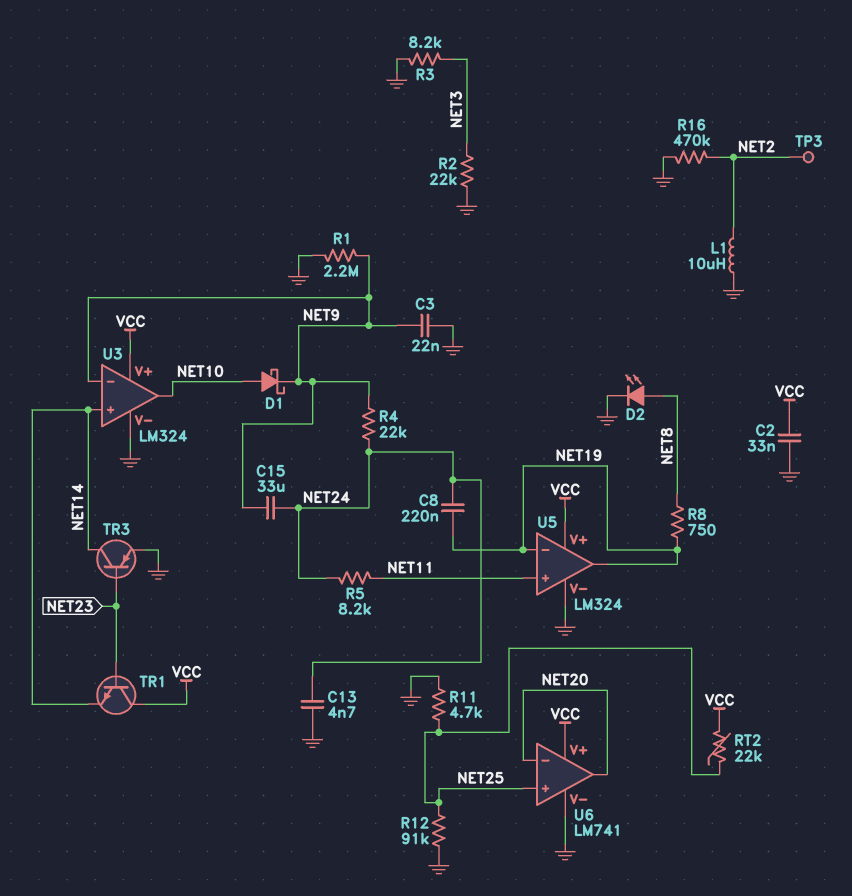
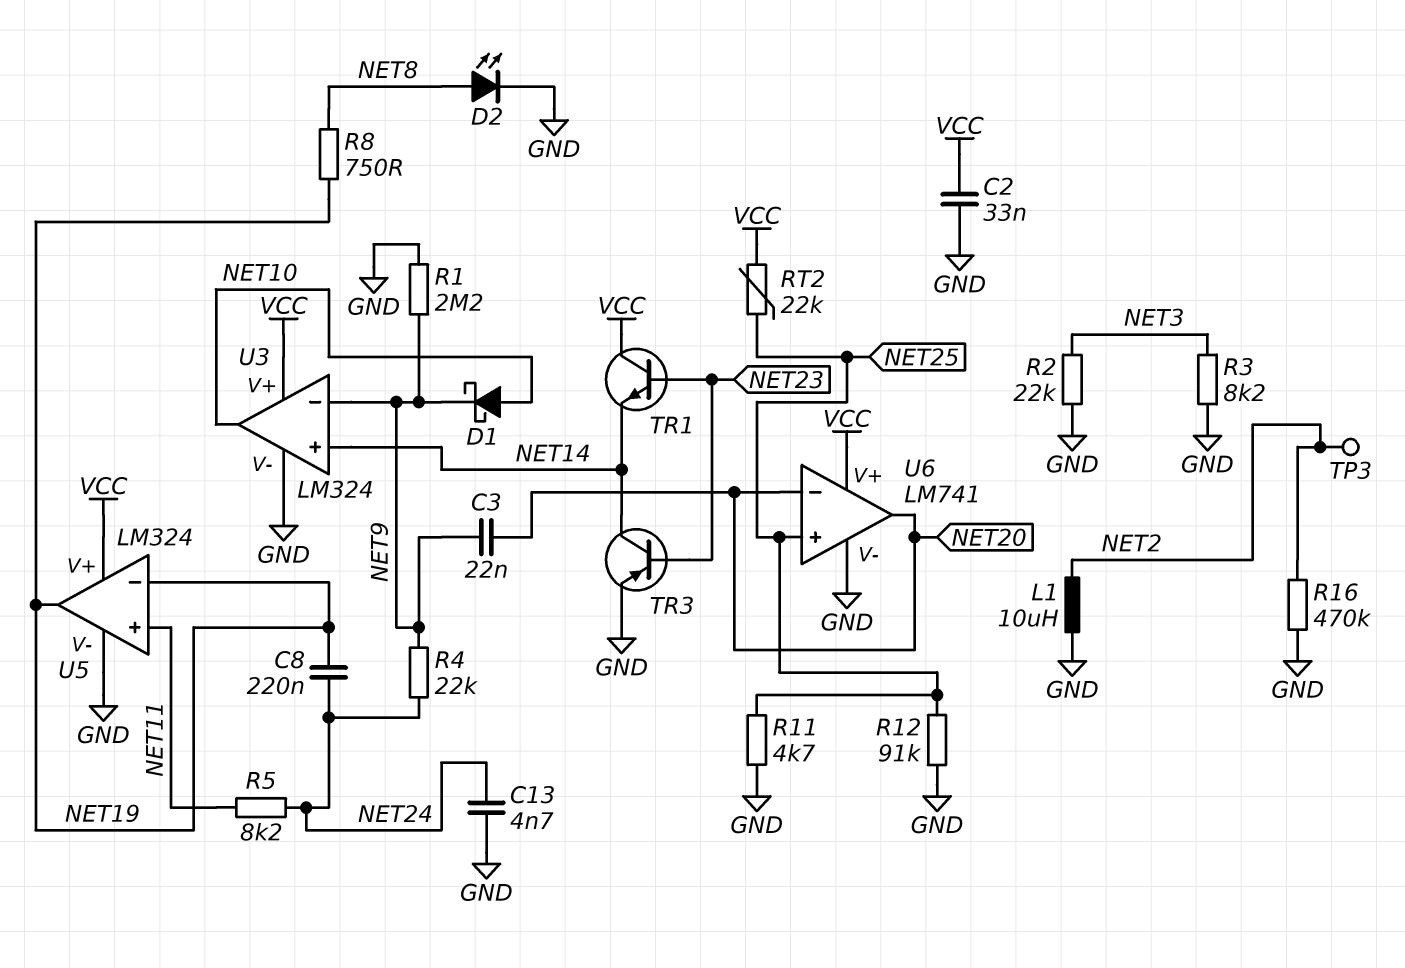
C3: 22nF (GND, NET9) -> 22nF (NET9, NET20)
C15: 33uF (NET9, NET24) -> none

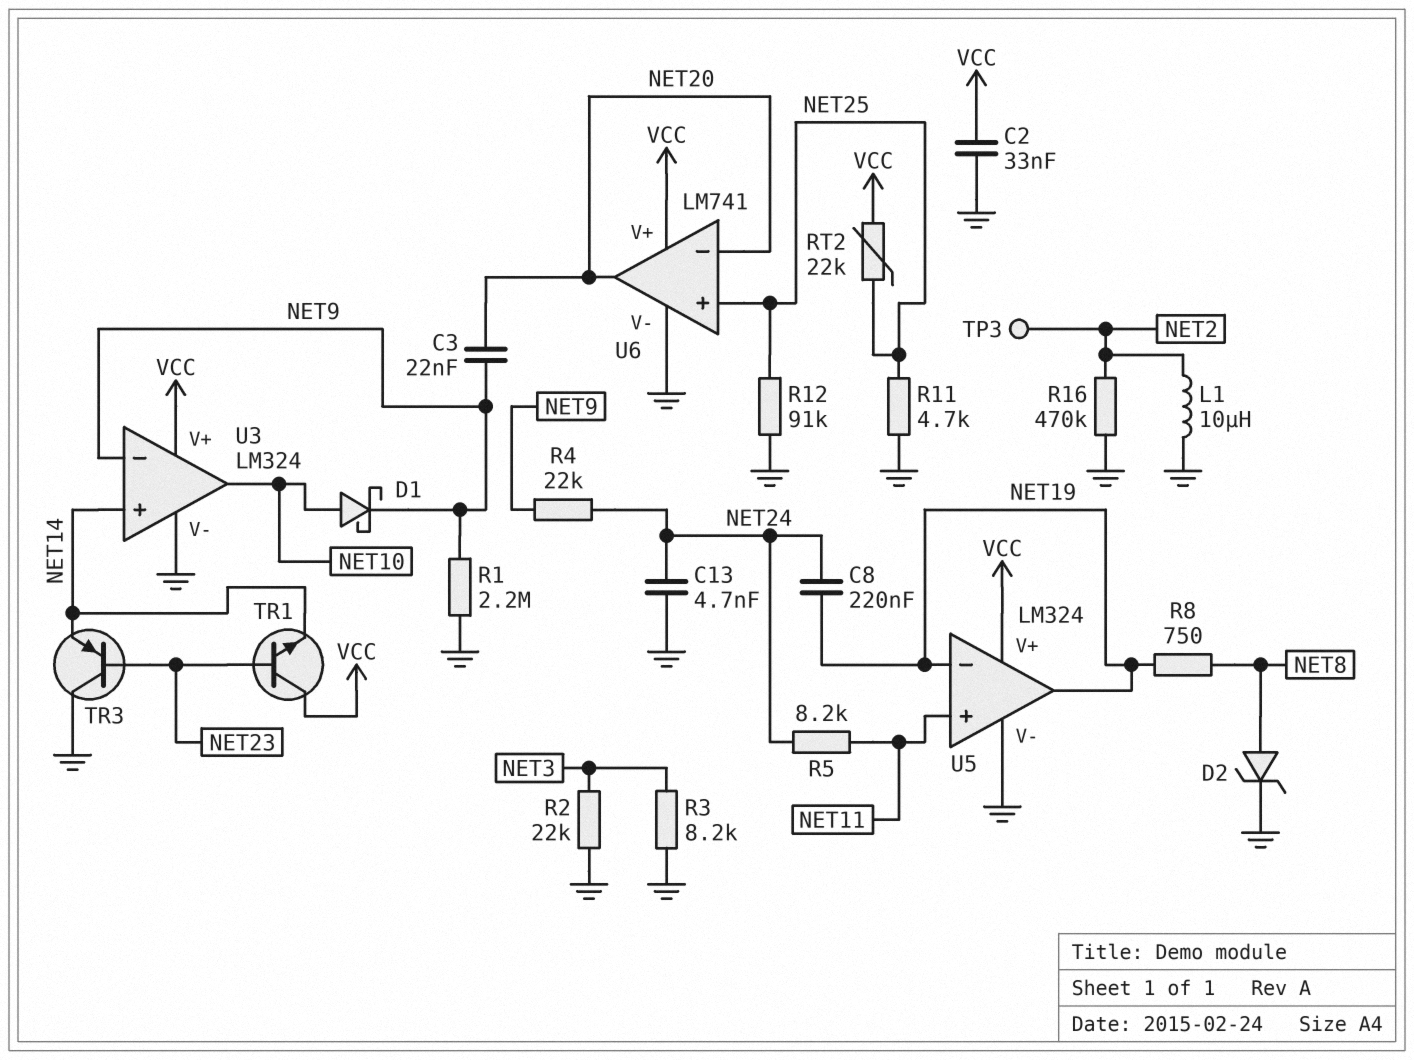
D2: LED (A NET8, K GND) -> zener (A NET8, K GND)
TR3: PNP (B NET23, C NET14, E GND) -> PNP (B NET23, C GND, E NET14)

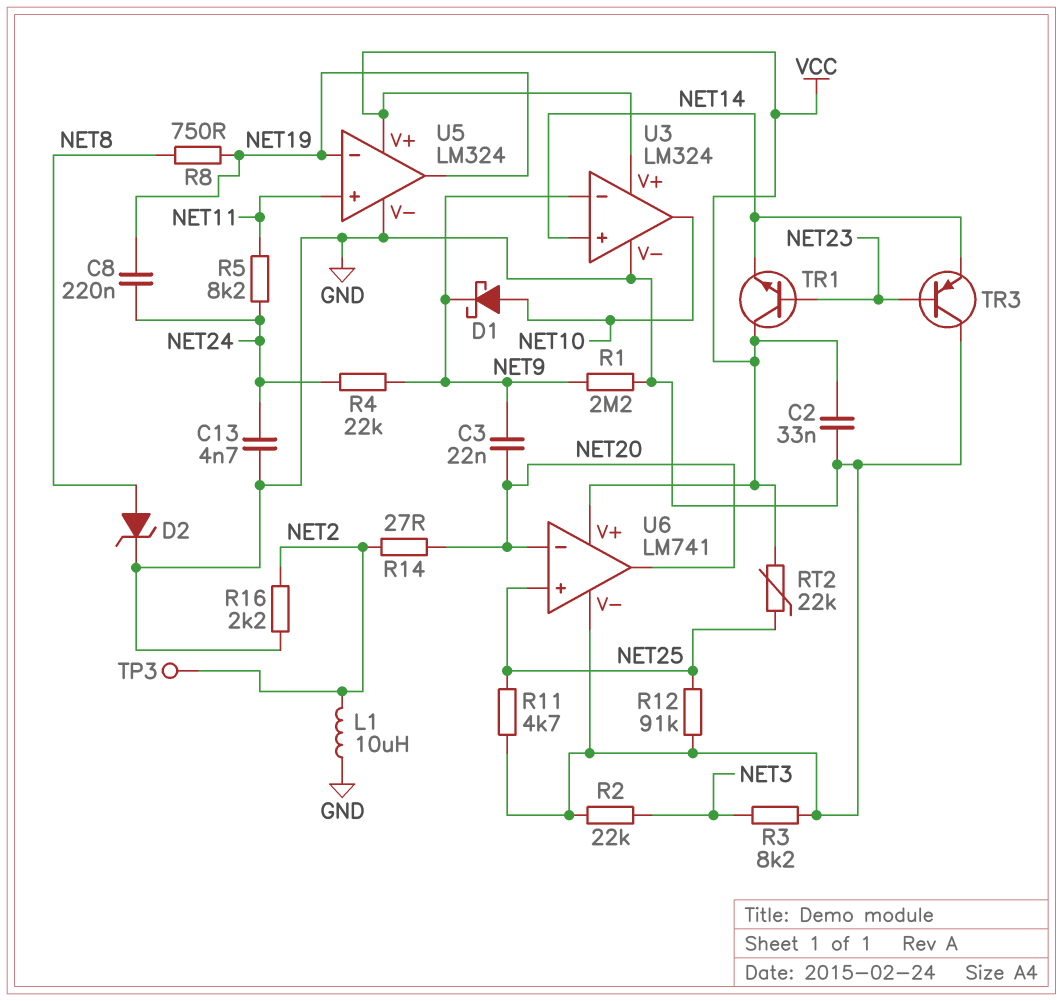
R14: none -> 27 (NET2, NET20)
R16: 470k (GND, NET2) -> 2.2k (GND, NET2)

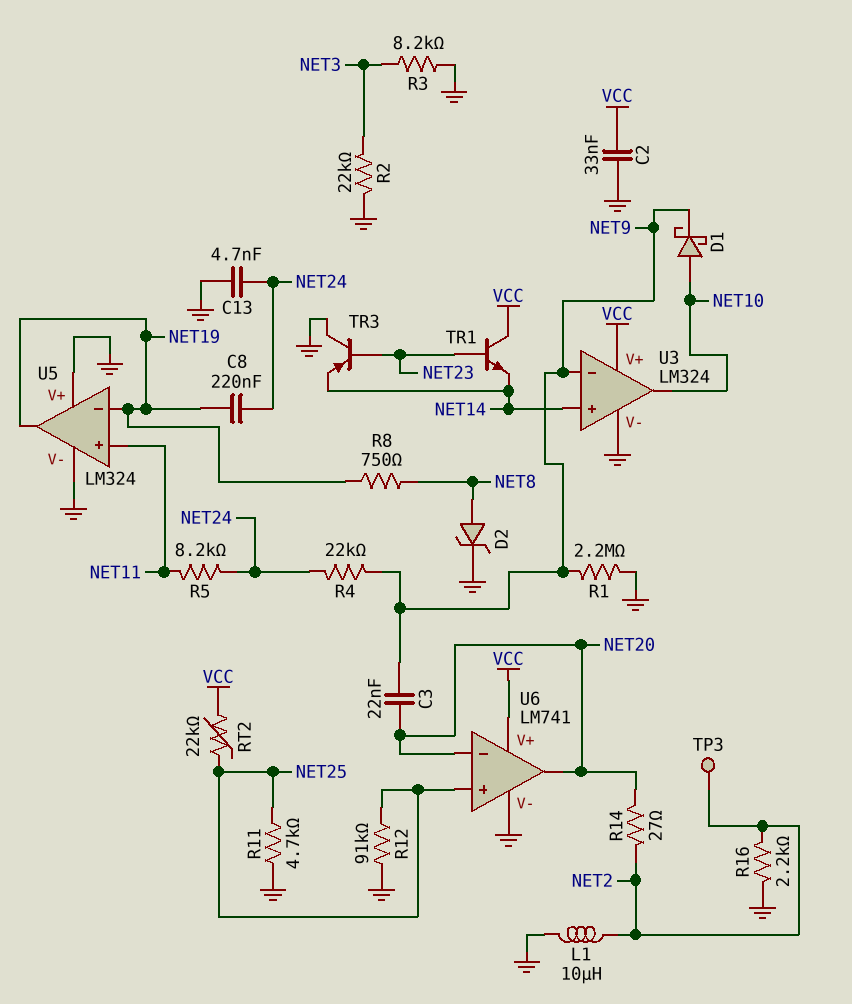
U5 pin V+: VCC -> GND

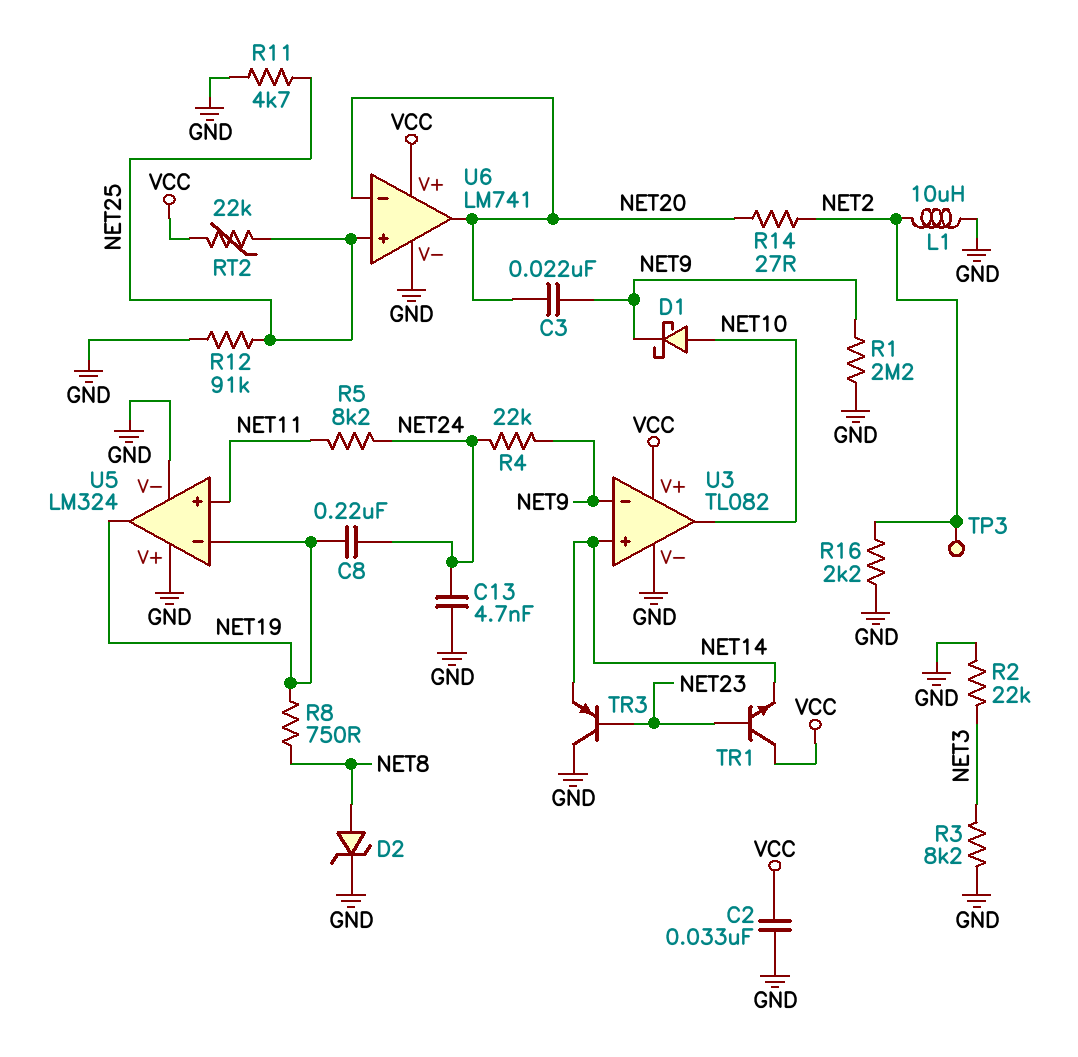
U3: LM324 -> TL082

